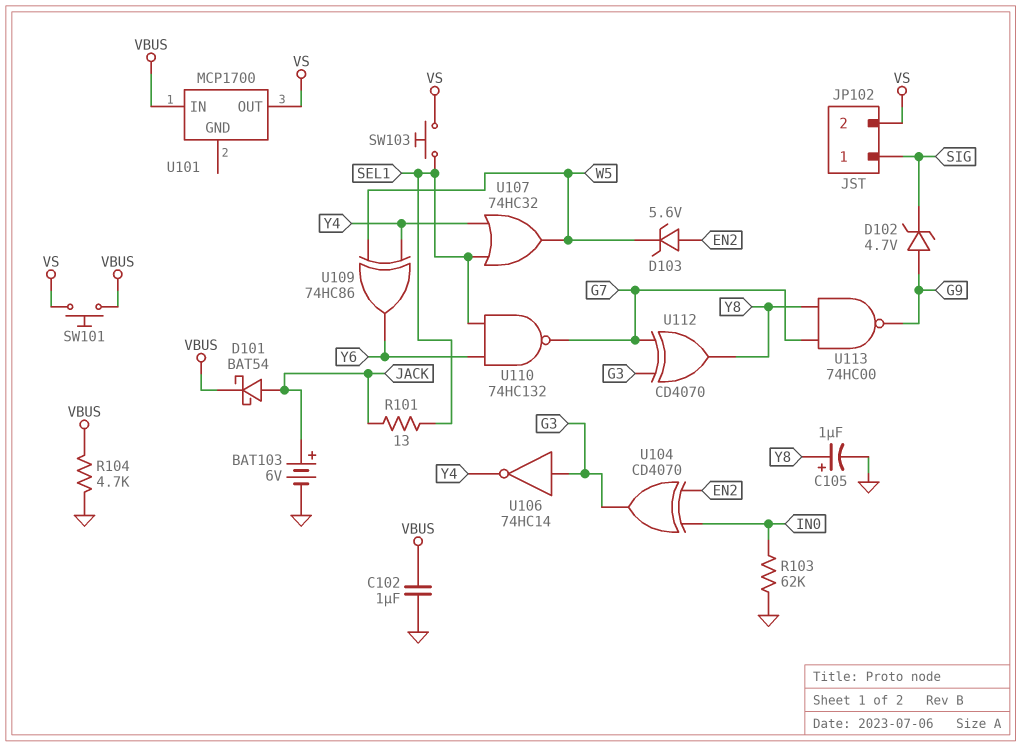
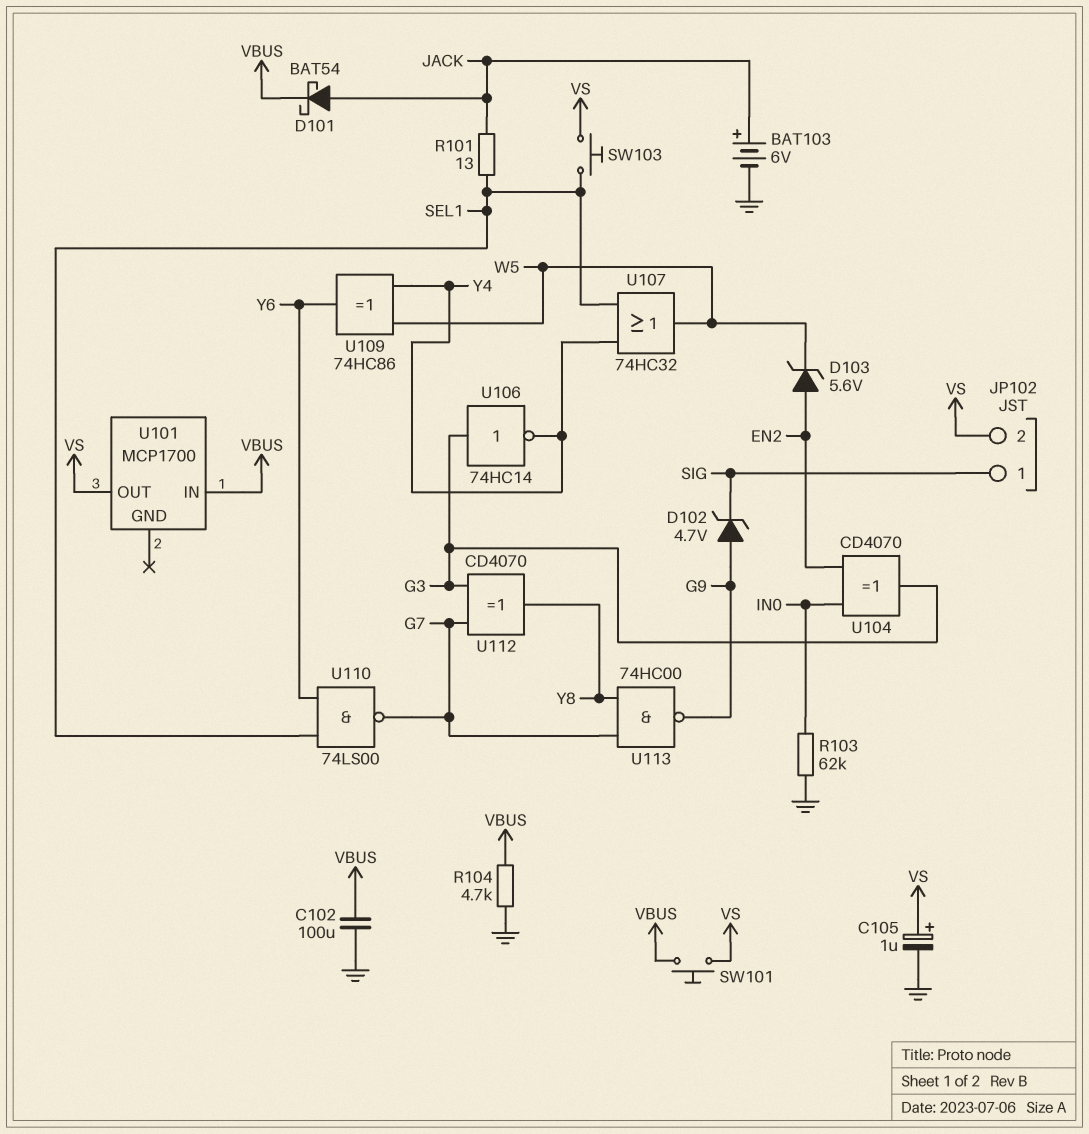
C102: 1uF (GND, VBUS) -> 100uF (GND, VBUS)
C105: 1uF (plus Y8, minus GND) -> 1uF (plus VS, minus GND)
U110: NAND 74HC132 (in SEL1, in Y6, out G7) -> NAND 74LS00 (in SEL1, in Y6, out G7)

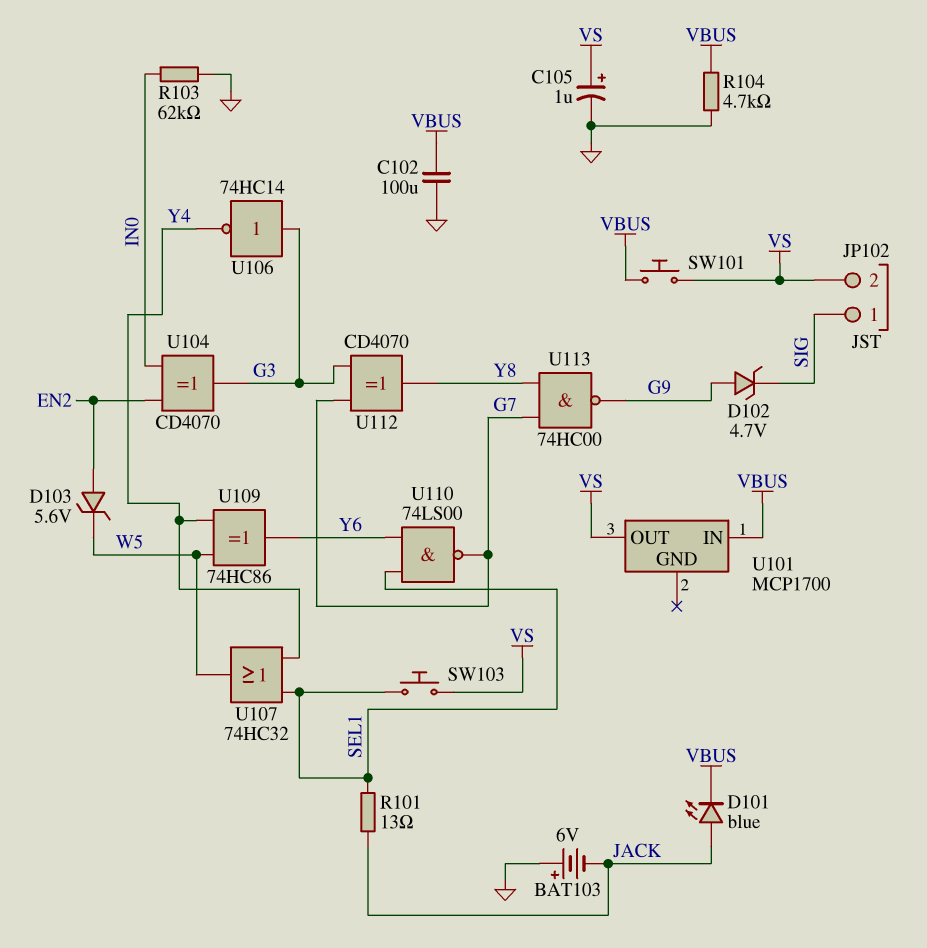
BAT103: 6V (plus JACK, minus GND) -> 6V (plus GND, minus JACK)
D101: schottky BAT54 (A JACK, K VBUS) -> LED blue (A JACK, K VBUS)

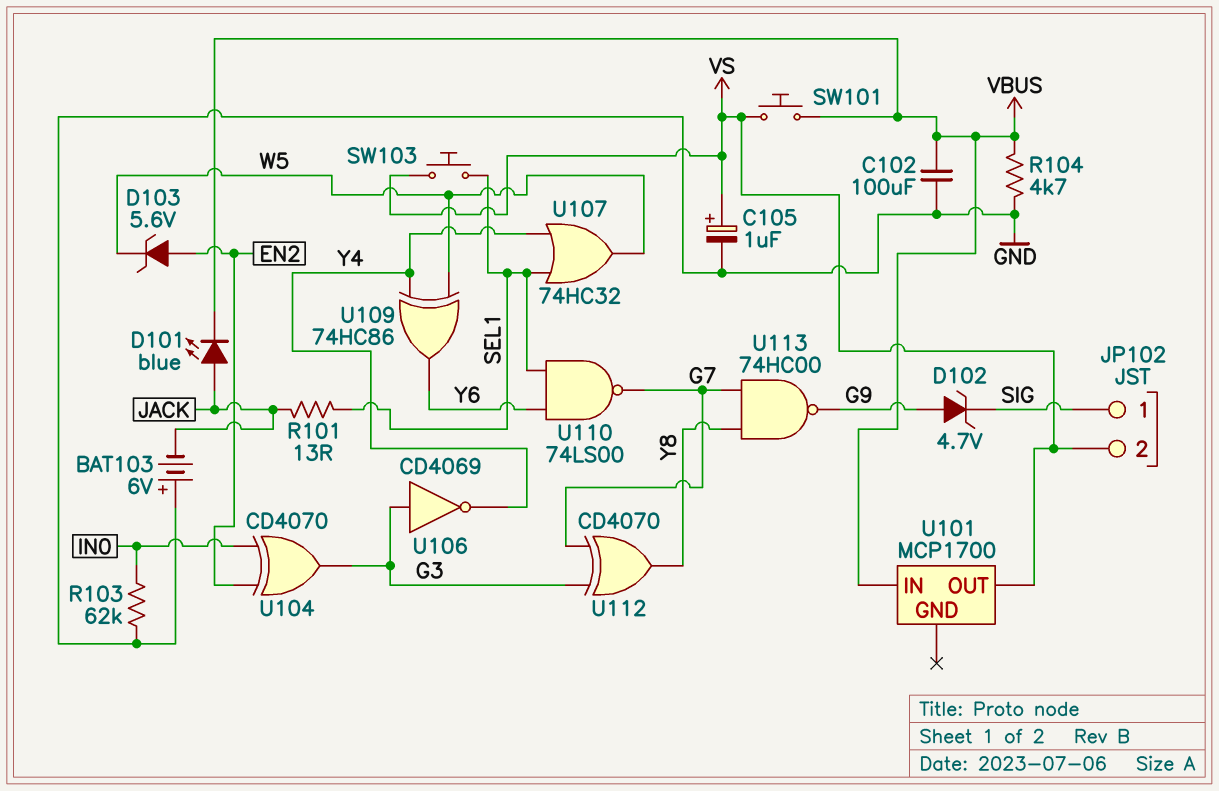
U106: NOT 74HC14 (in G3, out Y4) -> NOT CD4069 (in G3, out Y4)

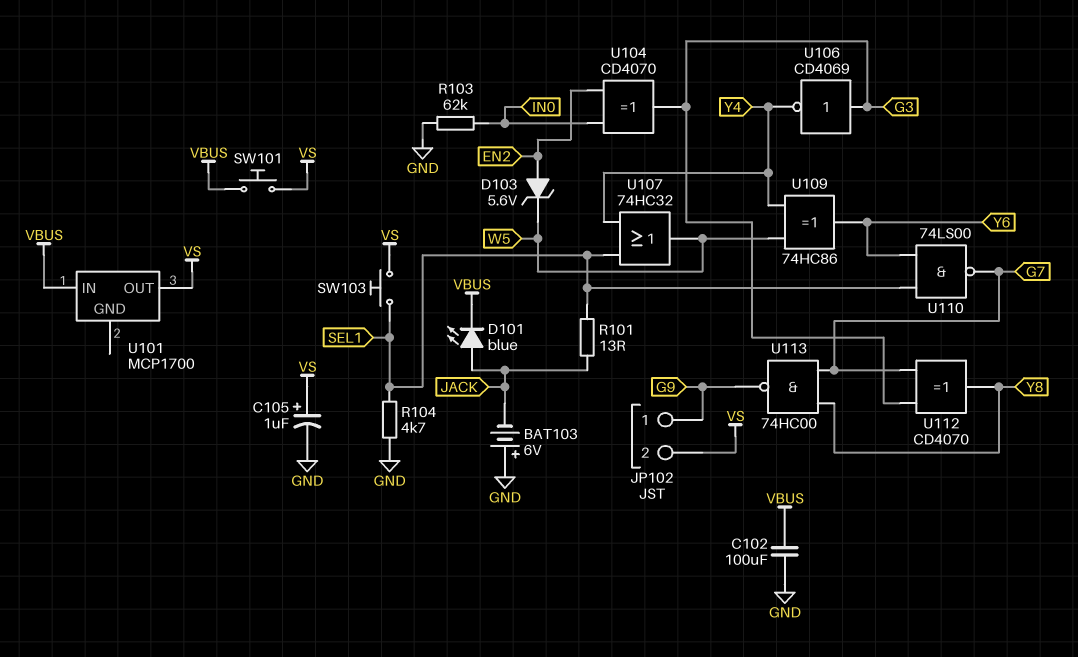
D102: zener 4.7V (A G9, K SIG) -> none
JP102 pin 1: SIG -> G9
R104: 4.7k (GND, VBUS) -> 4.7k (GND, SEL1)

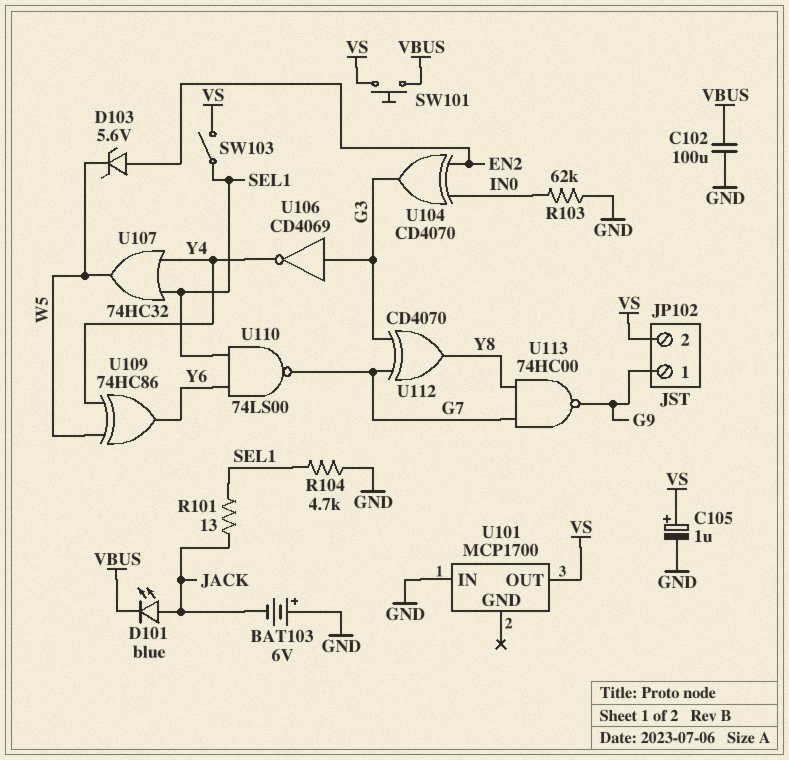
SW103: button (SEL1, VS) -> switch (SEL1, VS)
U101 pin IN: VBUS -> GND

